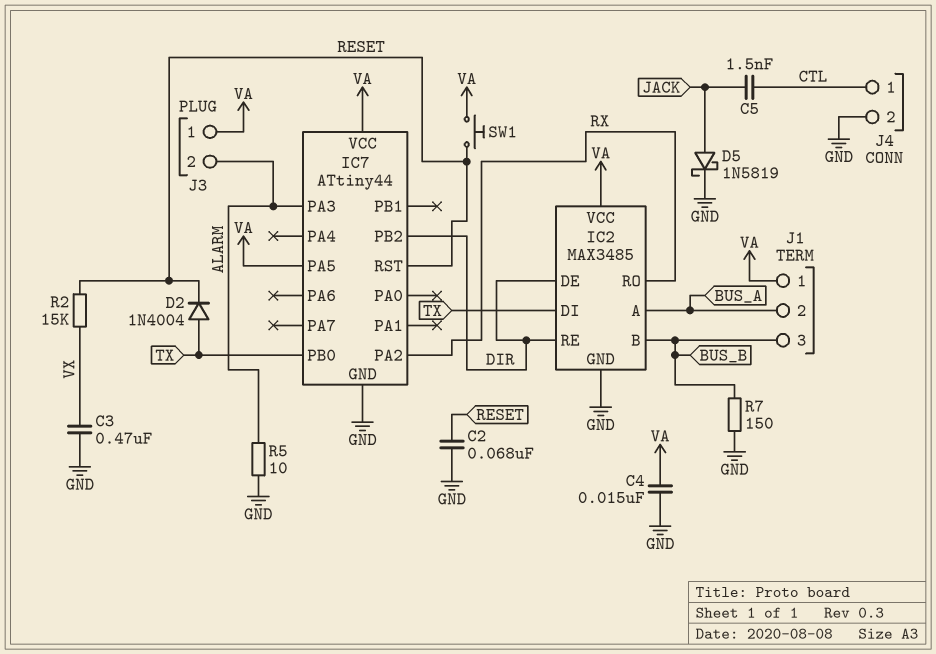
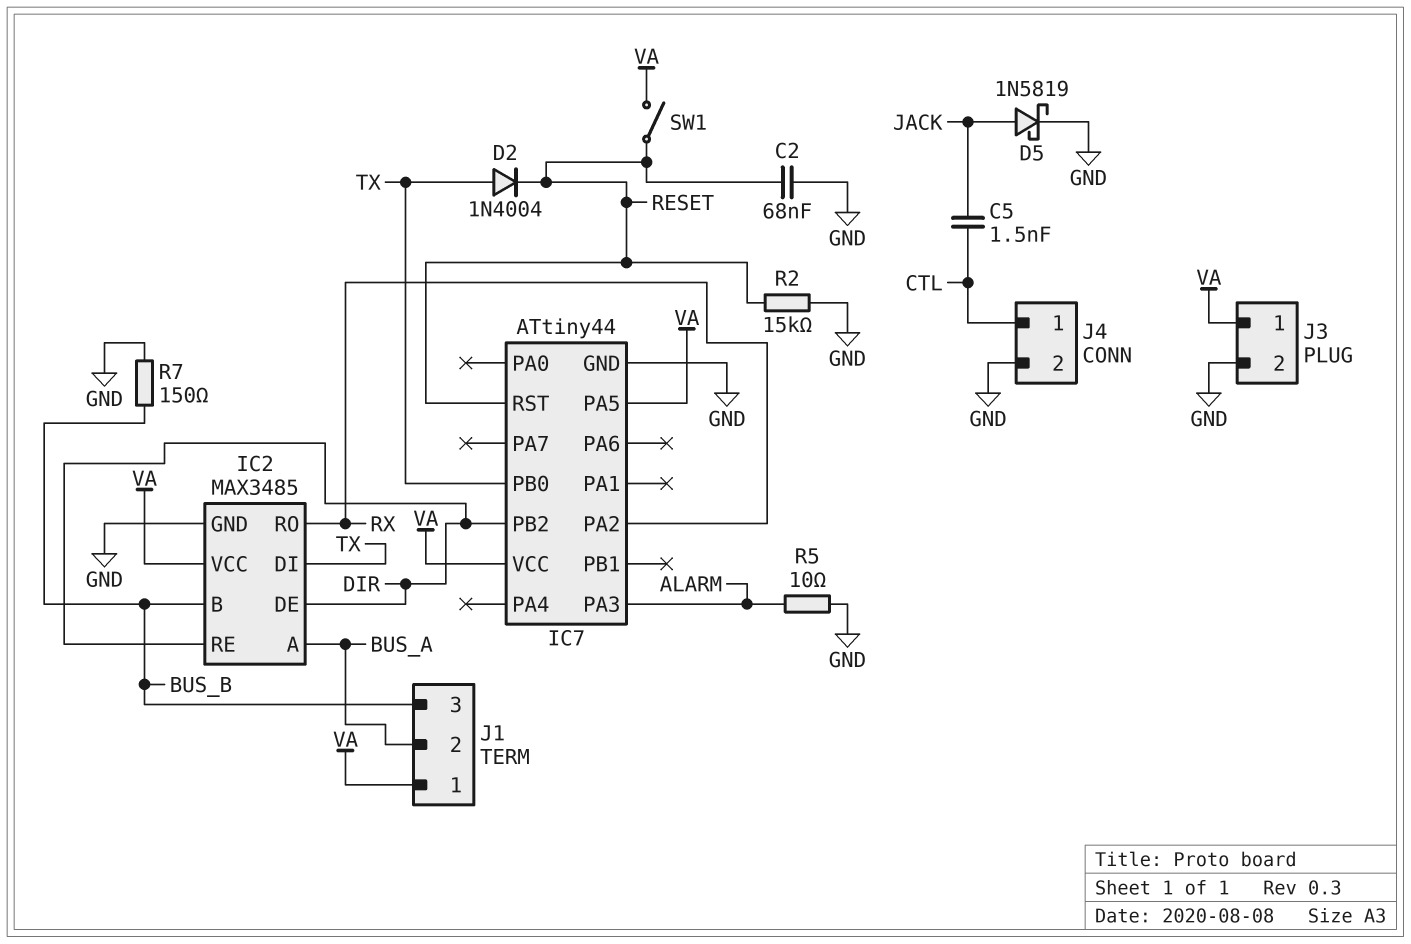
C3: 470nF (GND, VX) -> none
C4: 15nF (GND, VA) -> none
J3 pin 2: ALARM -> GND
R2: 15k (RESET, VX) -> 15k (GND, RESET)
SW1: button (RESET, VA) -> switch (RESET, VA)

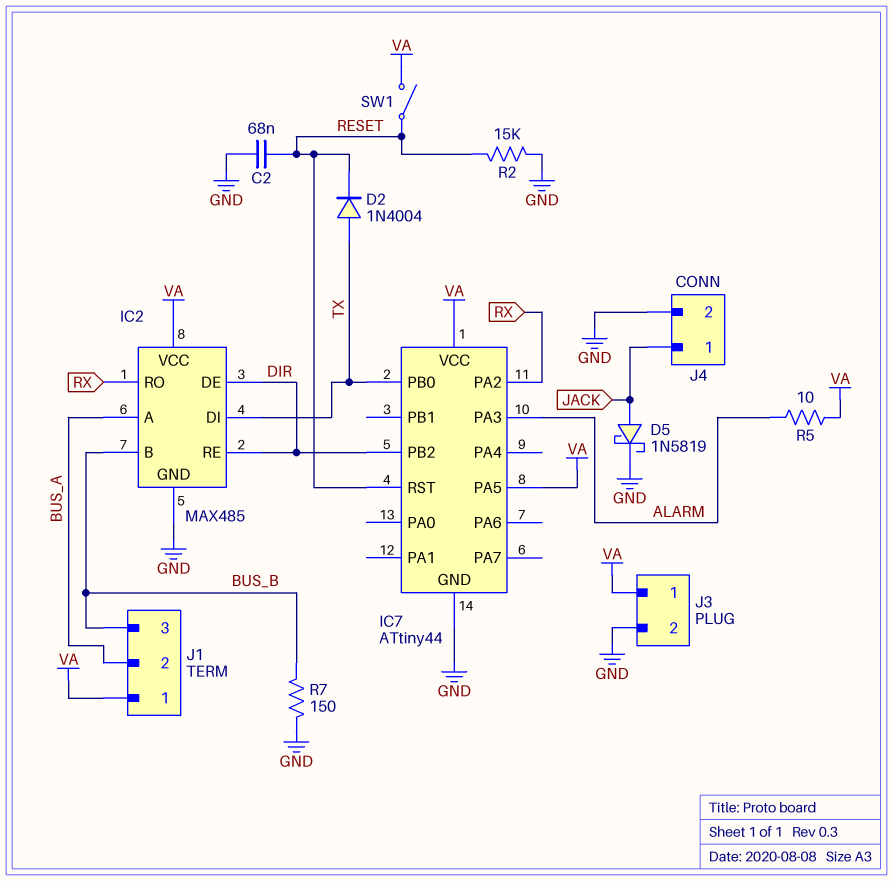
C5: 1.5nF (CTL, JACK) -> none
IC2: MAX3485 -> MAX485
J4 pin 1: CTL -> JACK
R5: 10 (ALARM, GND) -> 10 (ALARM, VA)

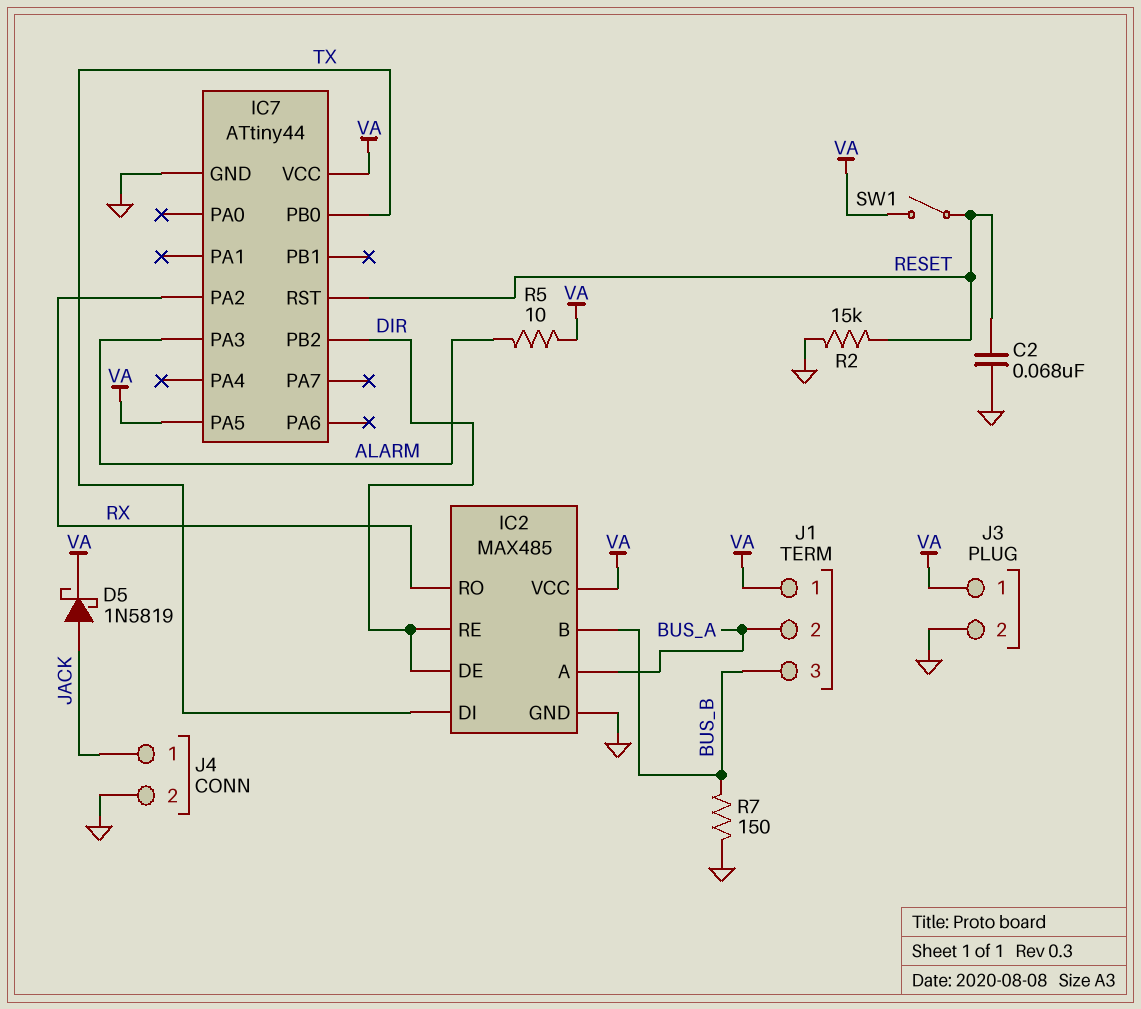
D2: diode 1N4004 (A TX, K RESET) -> none
D5: schottky 1N5819 (A JACK, K GND) -> schottky 1N5819 (A JACK, K VA)

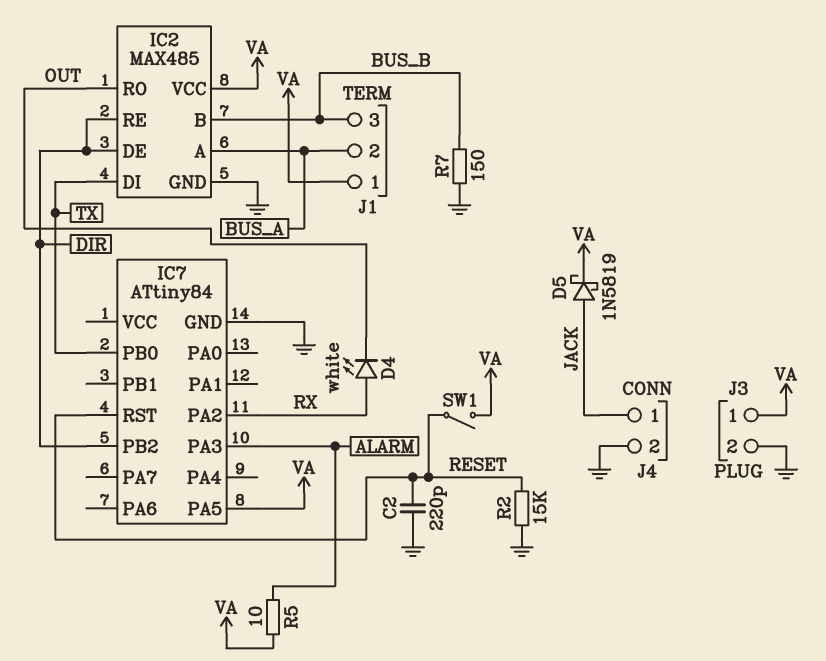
C2: 68nF (GND, RESET) -> 220pF (GND, RESET)
D4: none -> LED white (A RX, K OUT)
IC2 pin RO: RX -> OUT
IC7: ATtiny44 -> ATtiny84
IC7 pin VCC: VA -> none

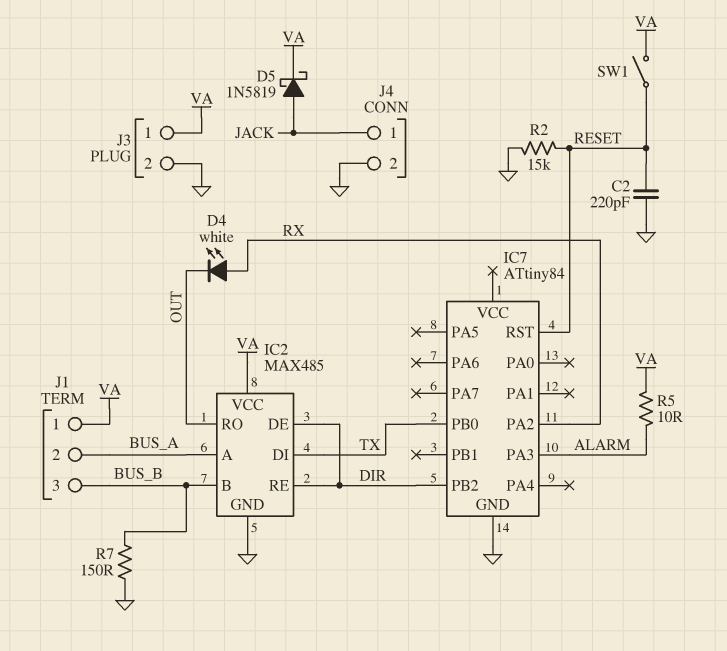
IC7 pin PA5: VA -> none

